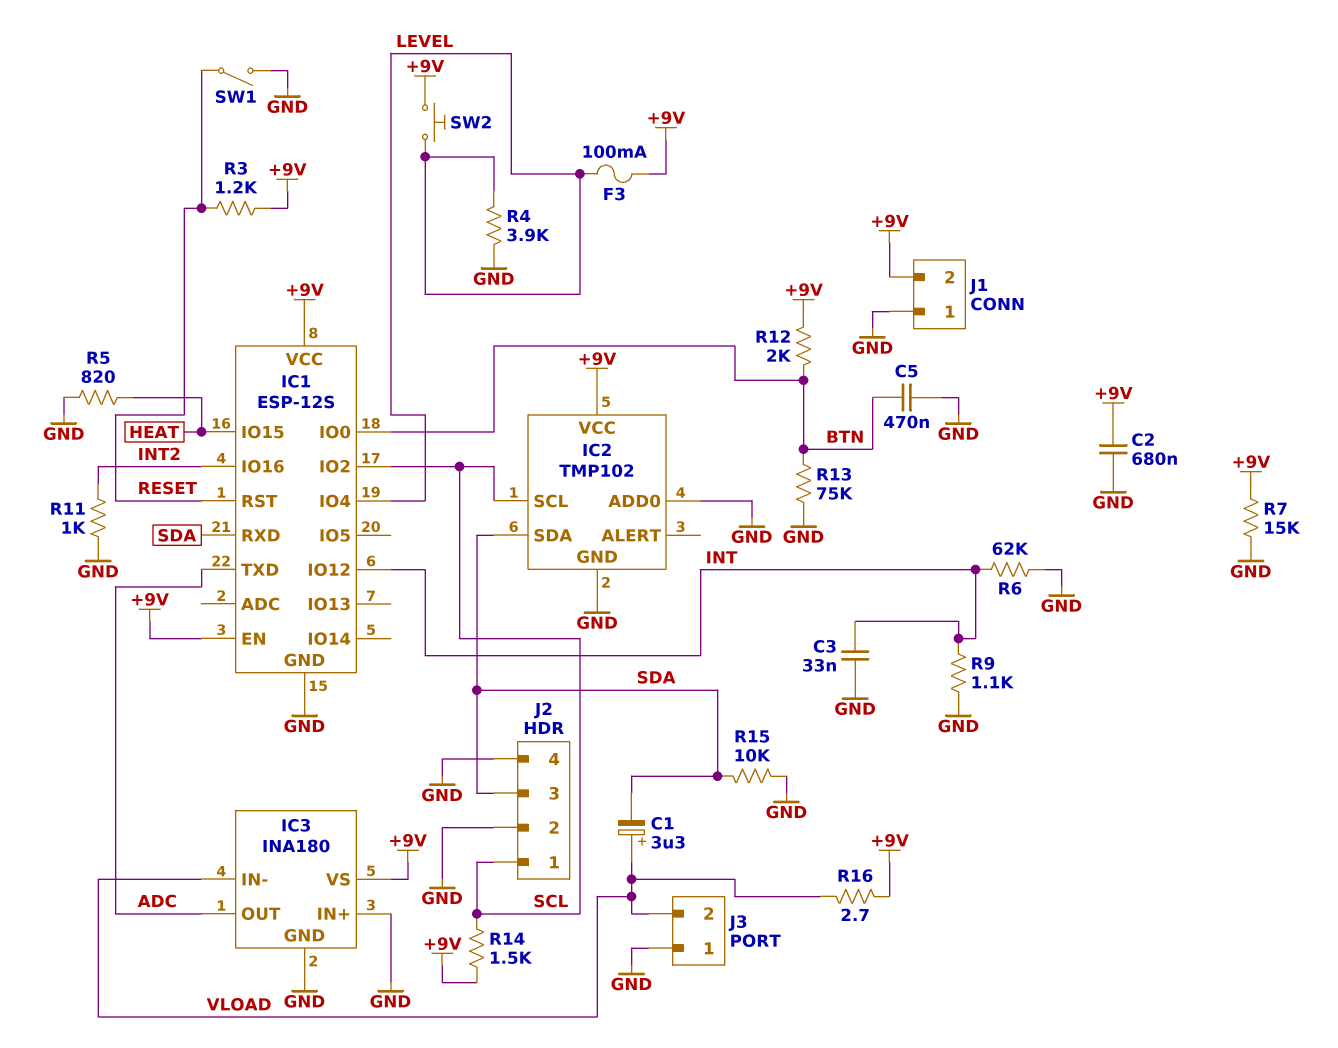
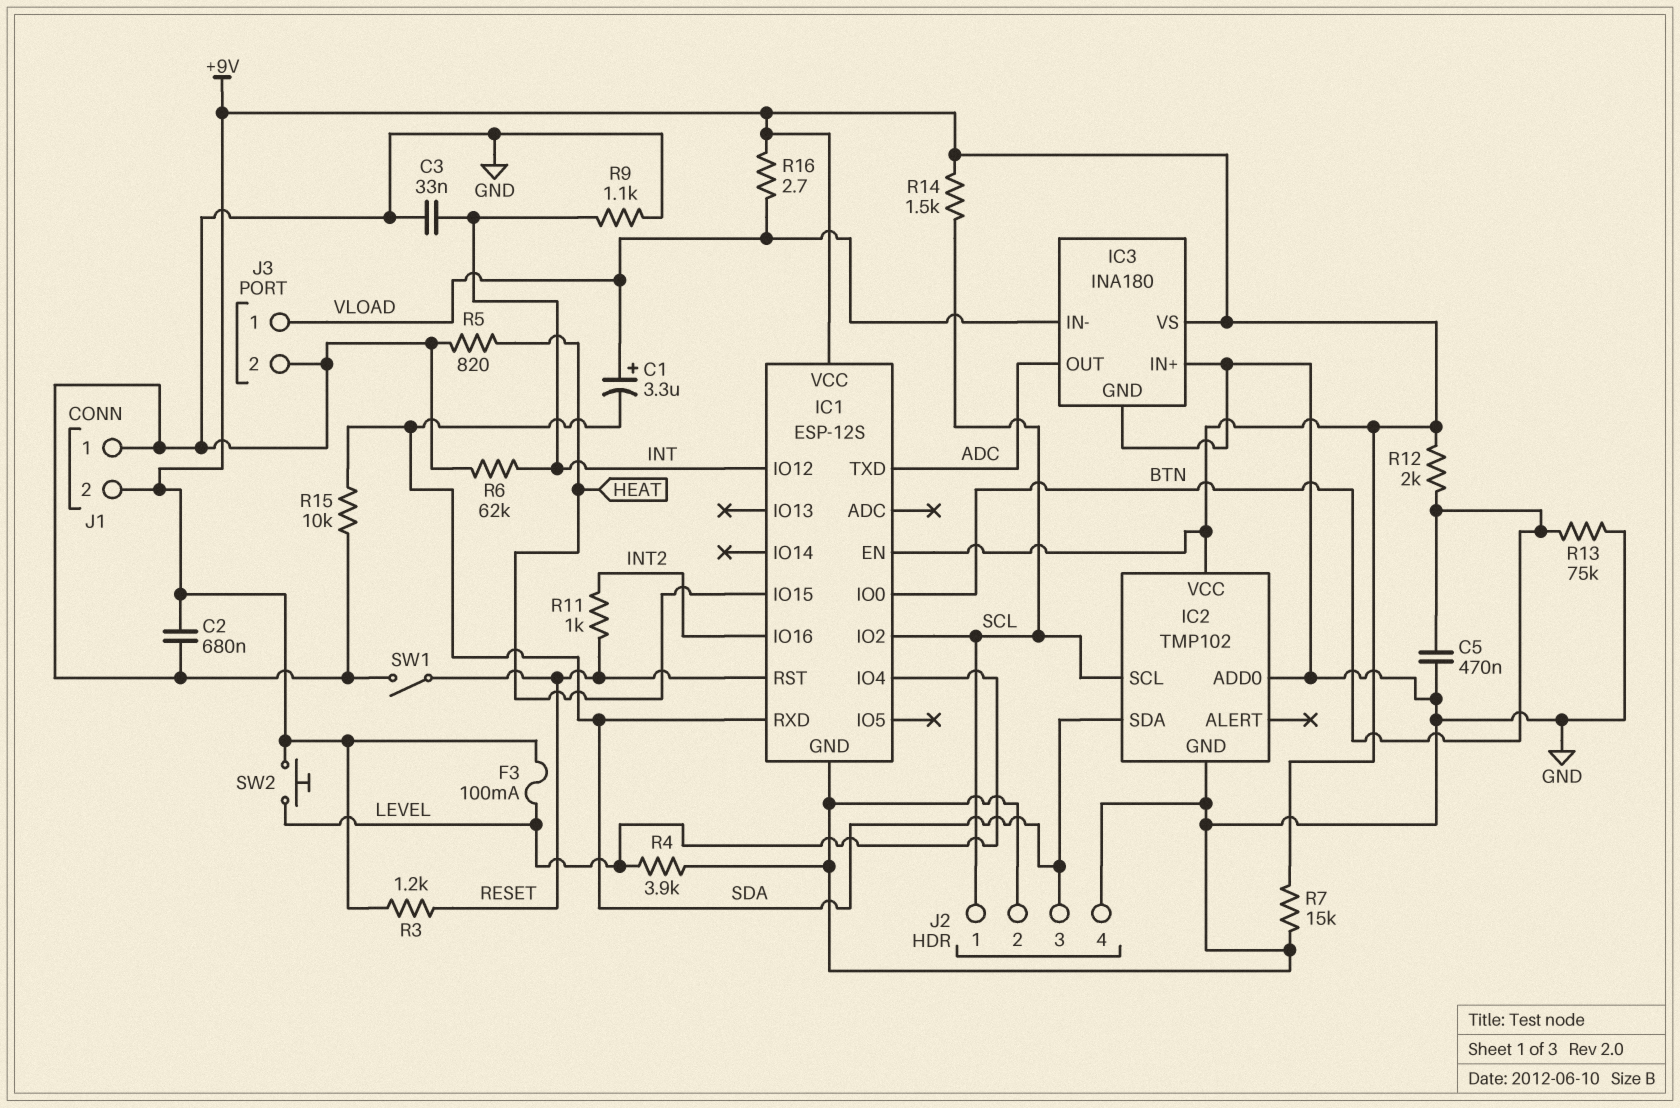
J3 pin 1: GND -> VLOAD
J3 pin 2: VLOAD -> GND
R11: 1k (GND, INT2) -> 1k (INT2, RESET)

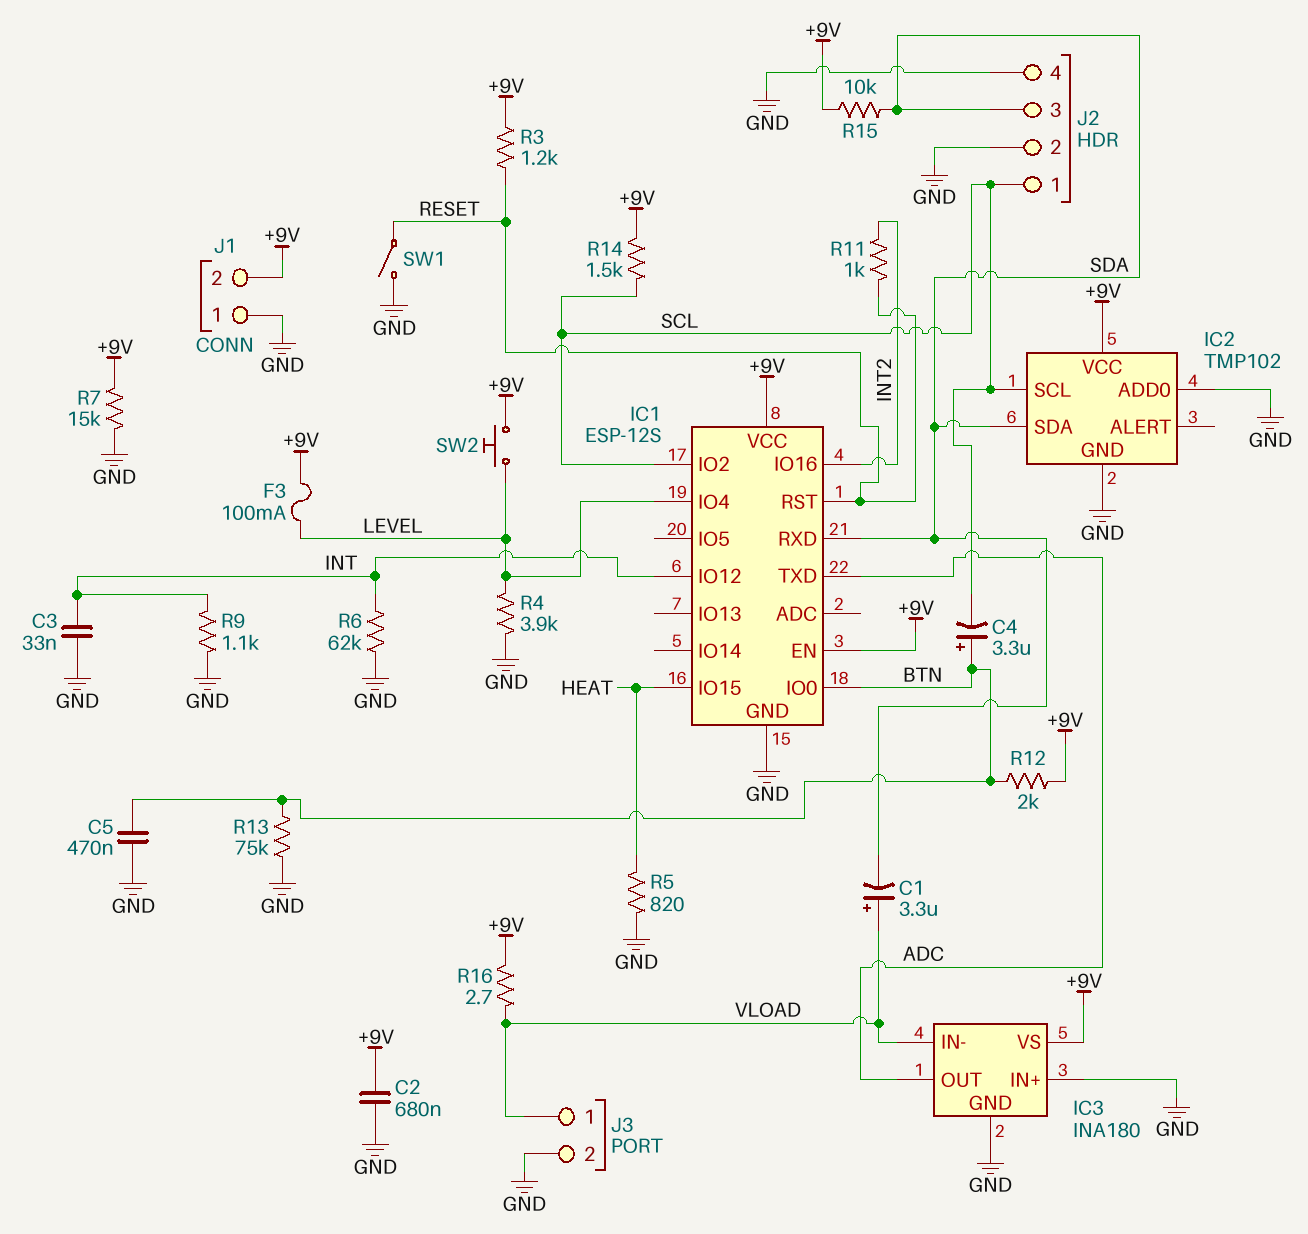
C4: none -> 3.3uF (plus BTN, minus SCL)
R15: 10k (GND, SDA) -> 10k (+9V, SDA)

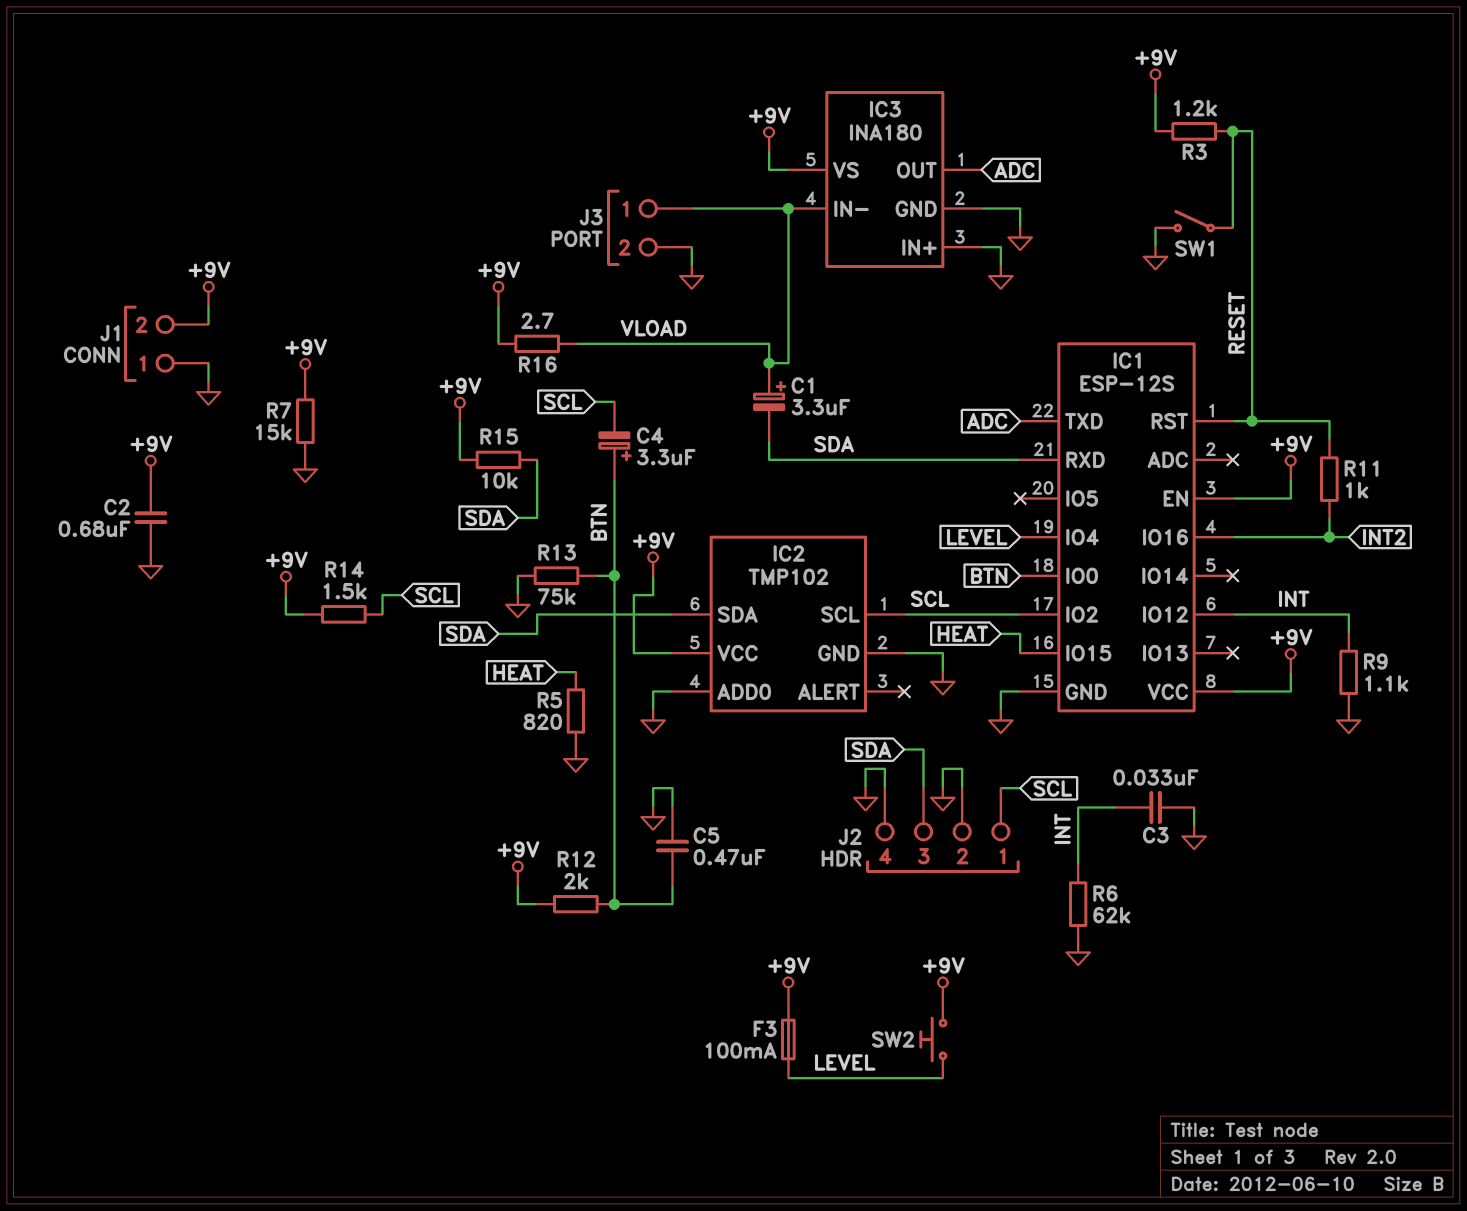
R4: 3.9k (GND, LEVEL) -> none

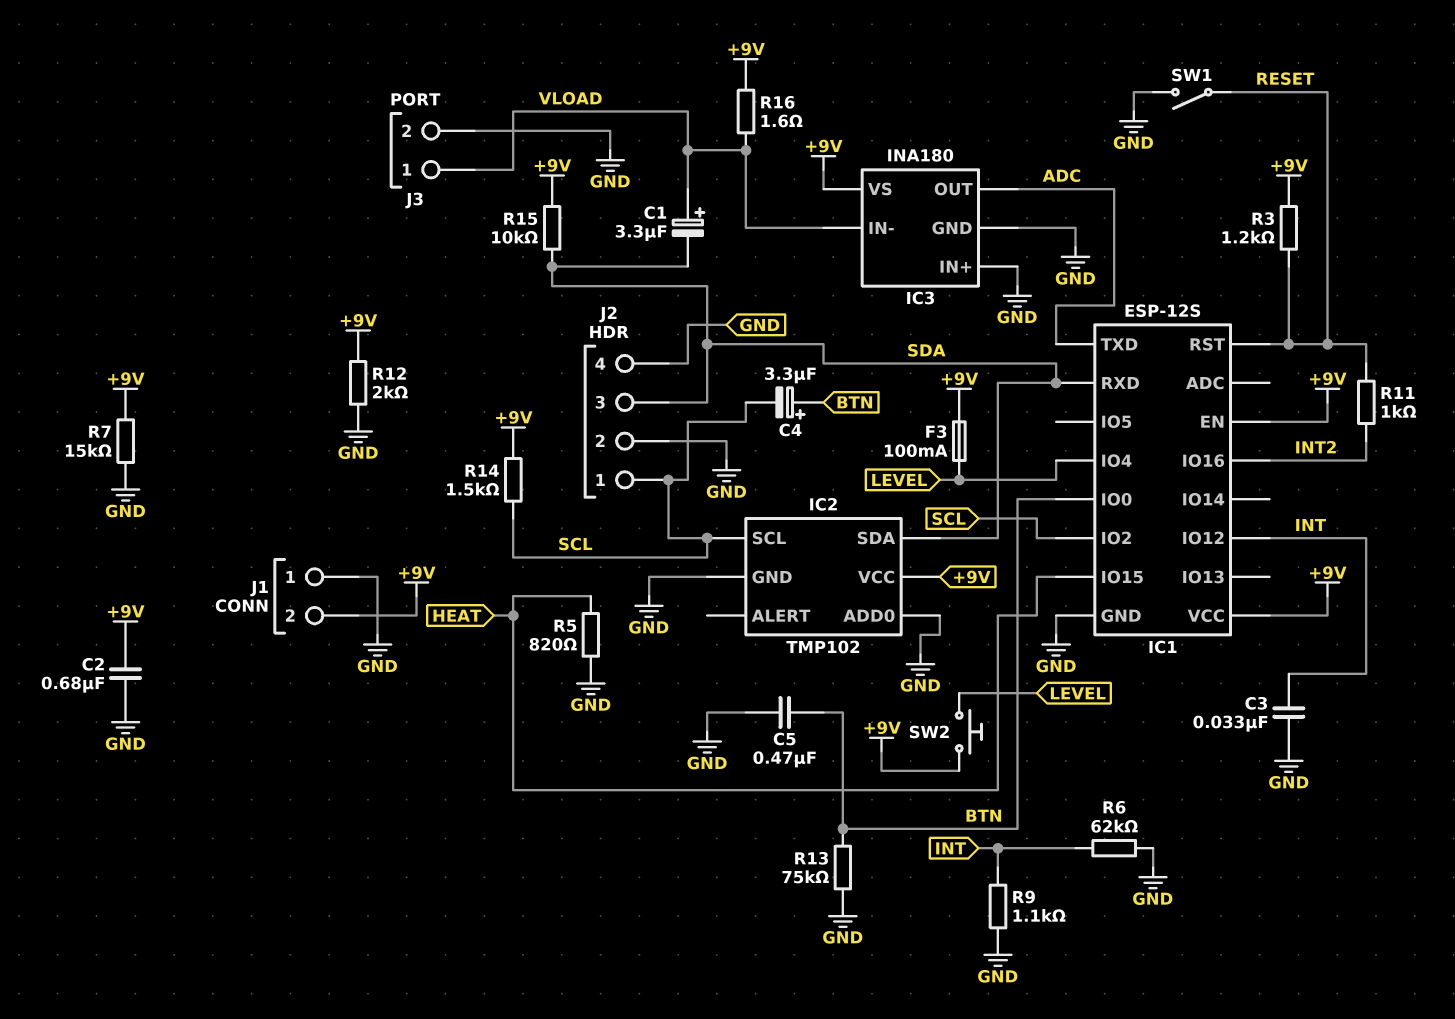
R12: 2k (+9V, BTN) -> 2k (+9V, GND)
R16: 2.7 (+9V, VLOAD) -> 1.6 (+9V, VLOAD)

